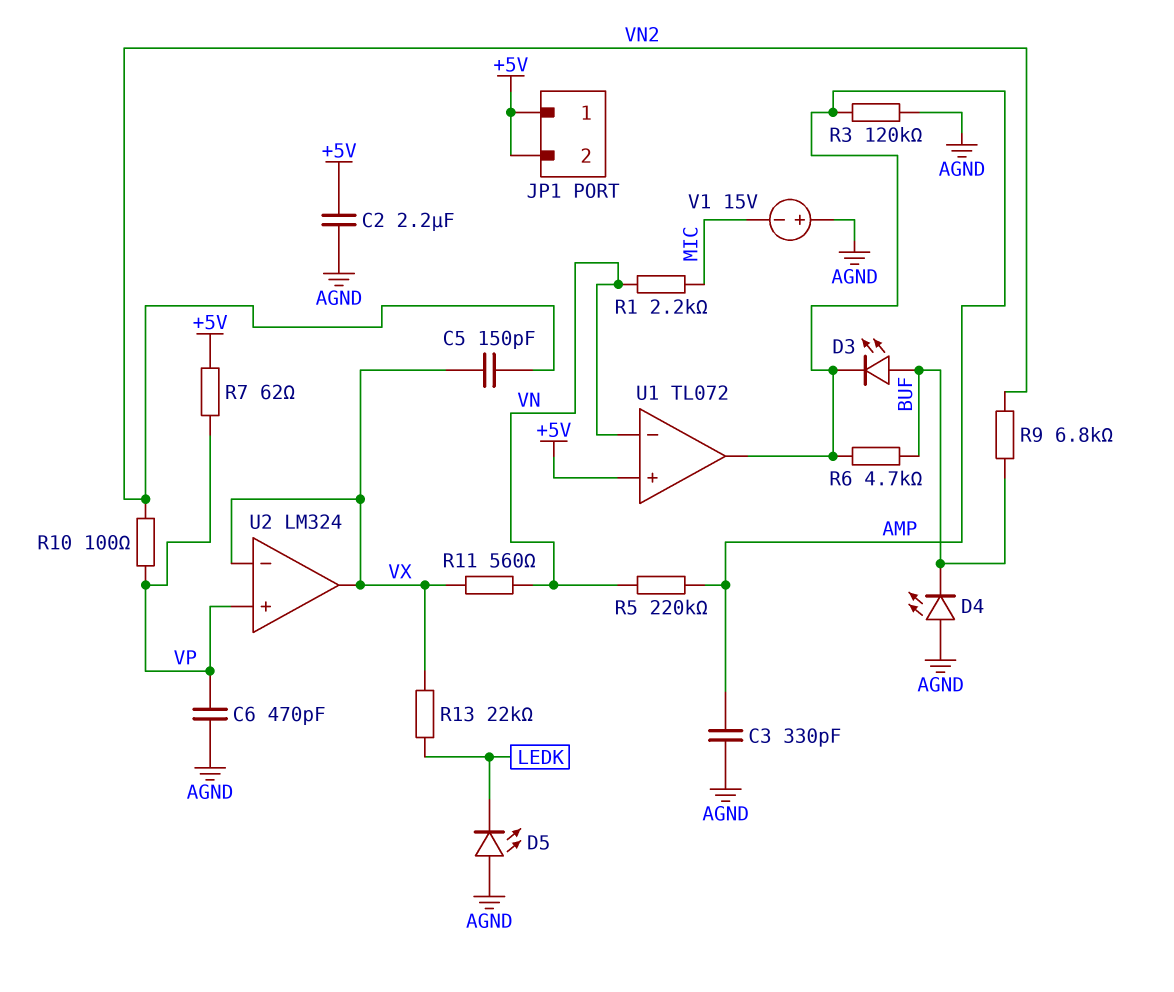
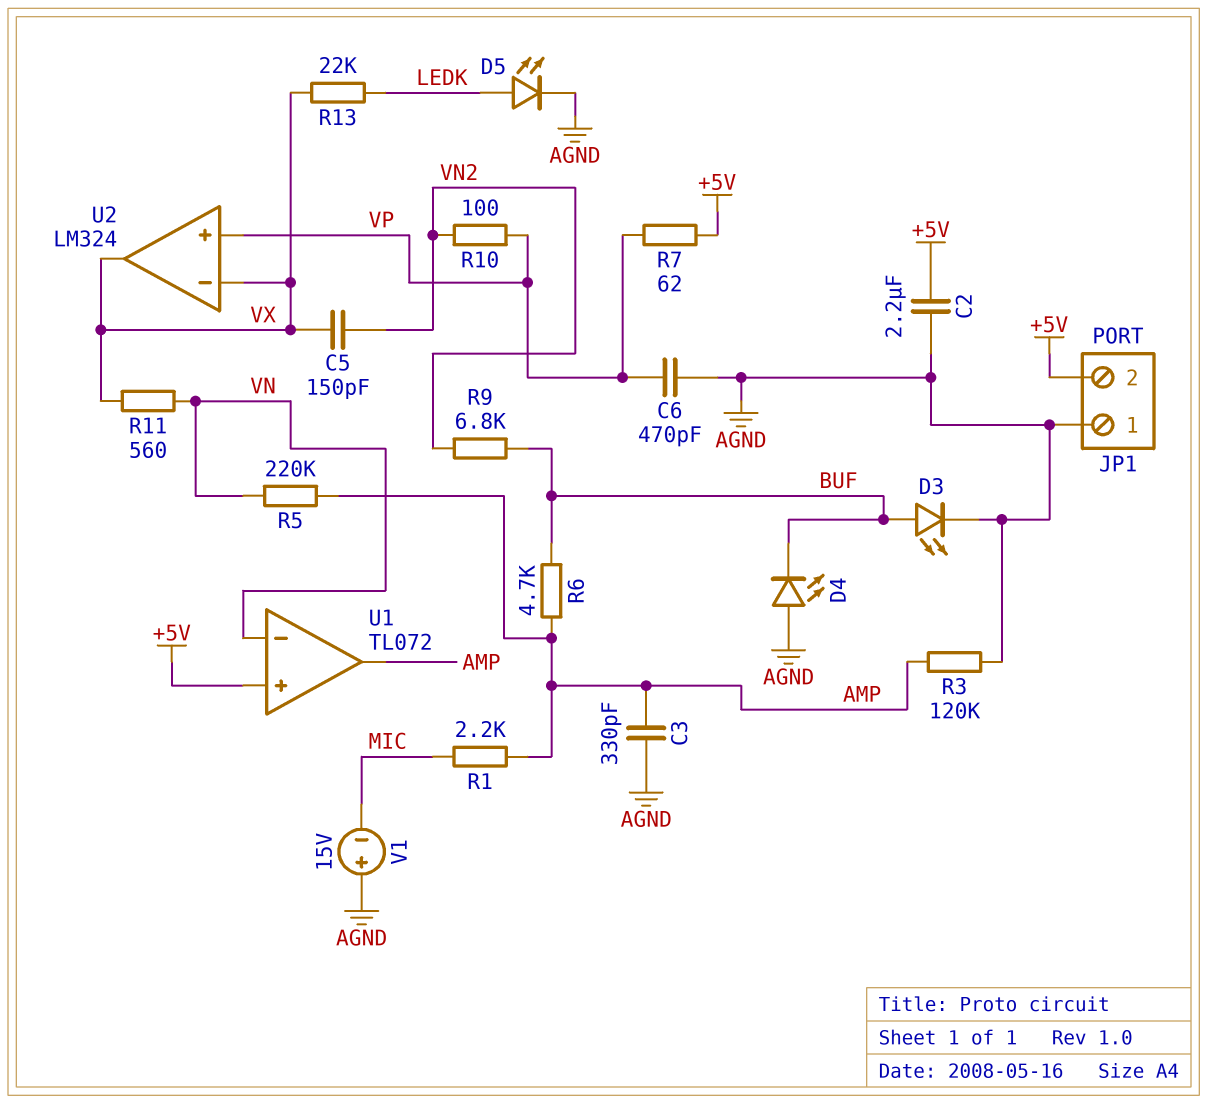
D3: LED (A BUF, K AMP) -> LED (A BUF, K AGND)
D5: LED (A AGND, K LEDK) -> LED (A LEDK, K AGND)
JP1 pin 1: +5V -> AGND
R1: 2.2k (MIC, VN) -> 2.2k (AMP, MIC)

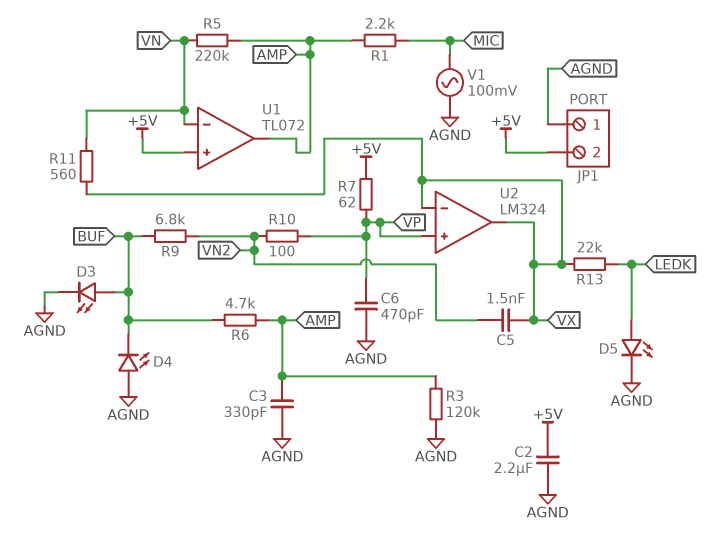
C5: 150pF (VN2, VX) -> 1.5nF (VN2, VX)
V1: 15V (plus AGND, minus MIC) -> AC 100mV (AGND, MIC)

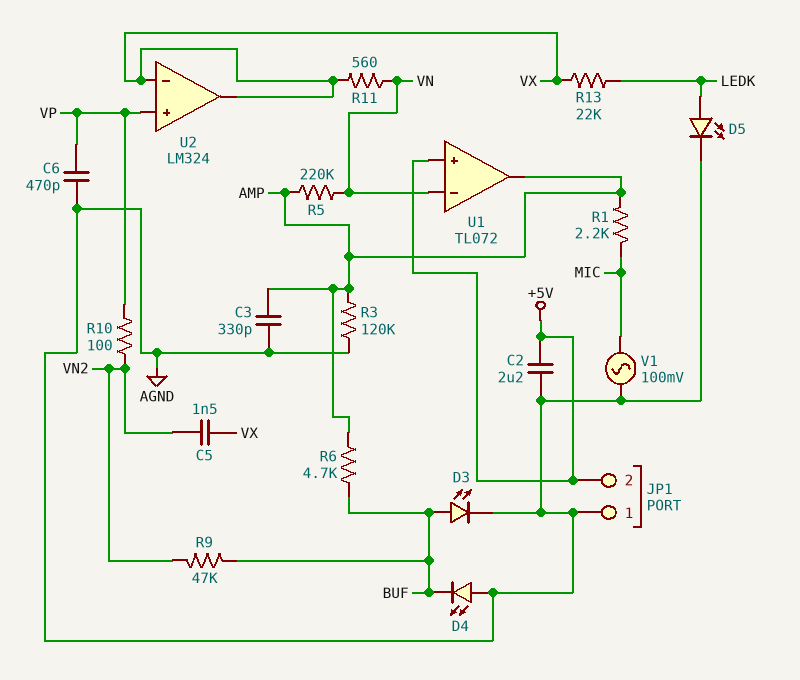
R7: 62 (+5V, VP) -> none
R9: 6.8k (BUF, VN2) -> 47k (BUF, VN2)

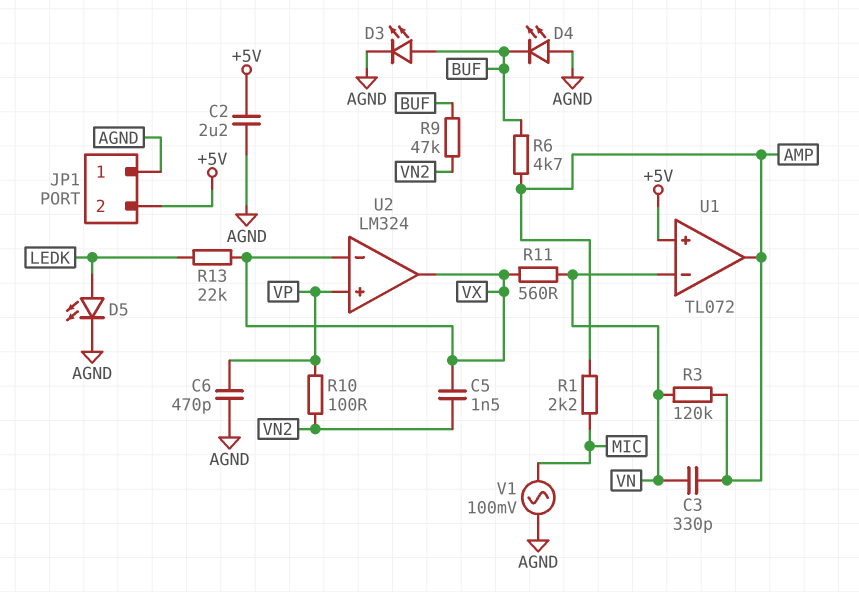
C3: 330pF (AGND, AMP) -> 330pF (AMP, VN)
R3: 120k (AGND, AMP) -> 120k (AMP, VN)
R5: 220k (AMP, VN) -> none

